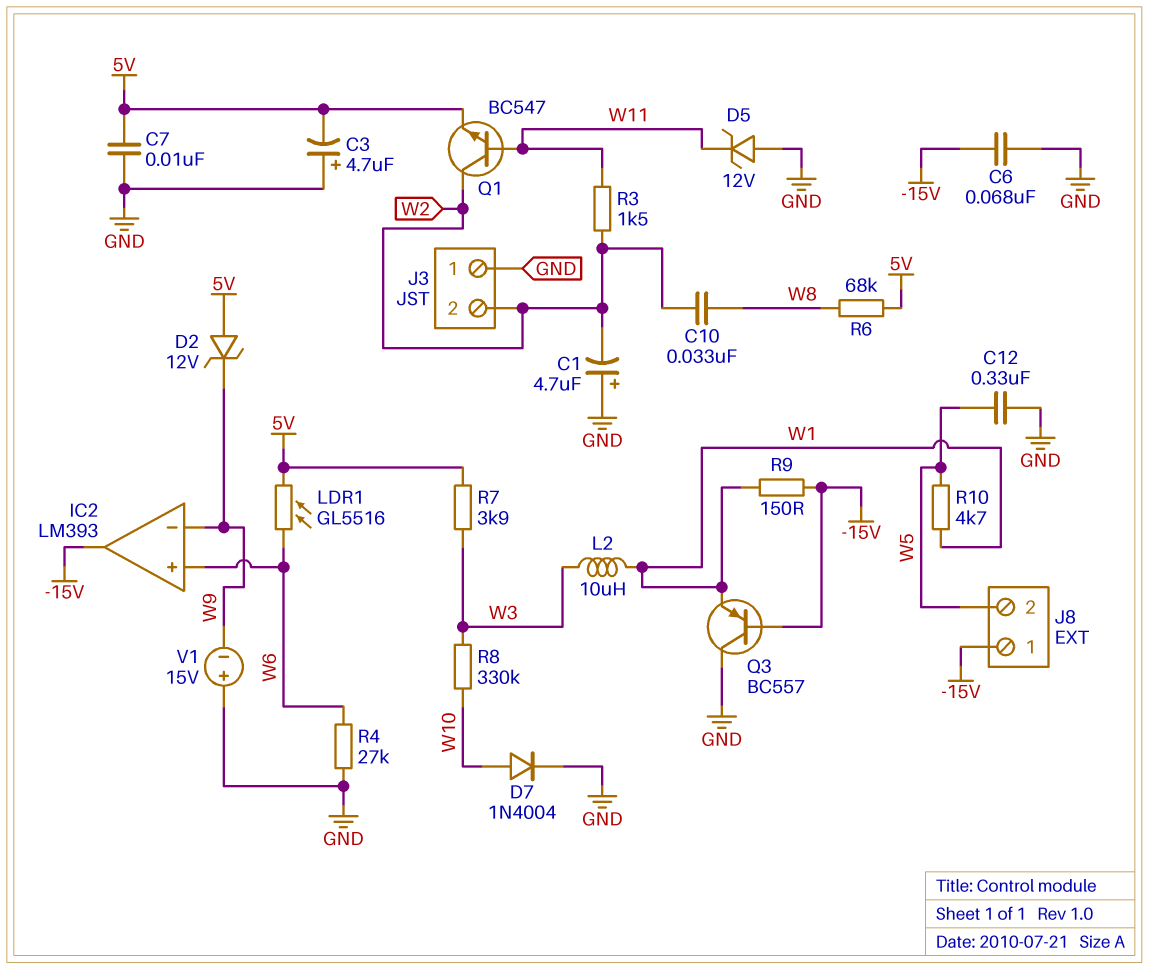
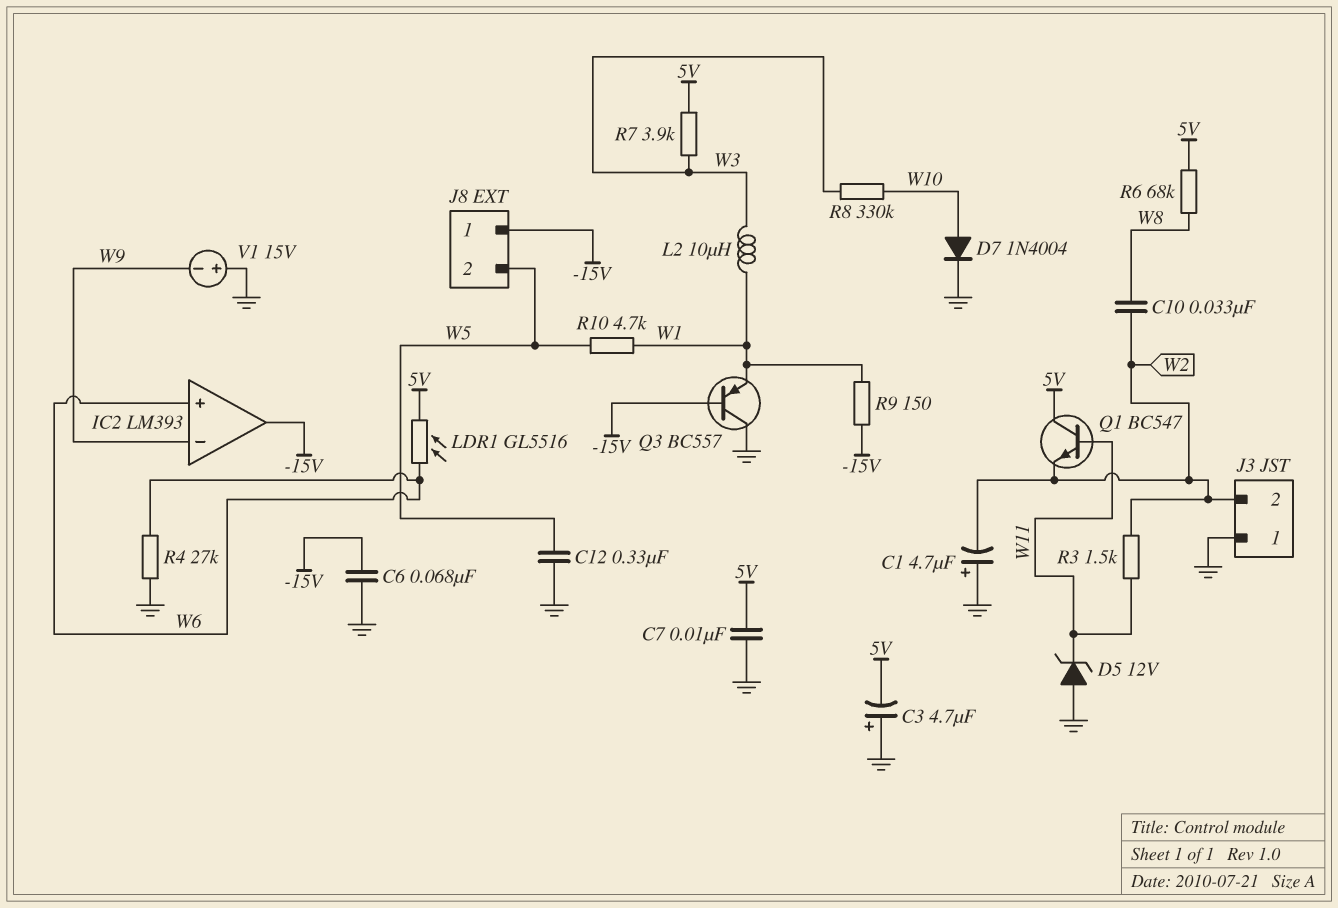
D2: zener 12V (A 5V, K W9) -> none
Q1: NPN BC547 (B W11, C W2, E 5V) -> NPN BC547 (B W11, C 5V, E W2)

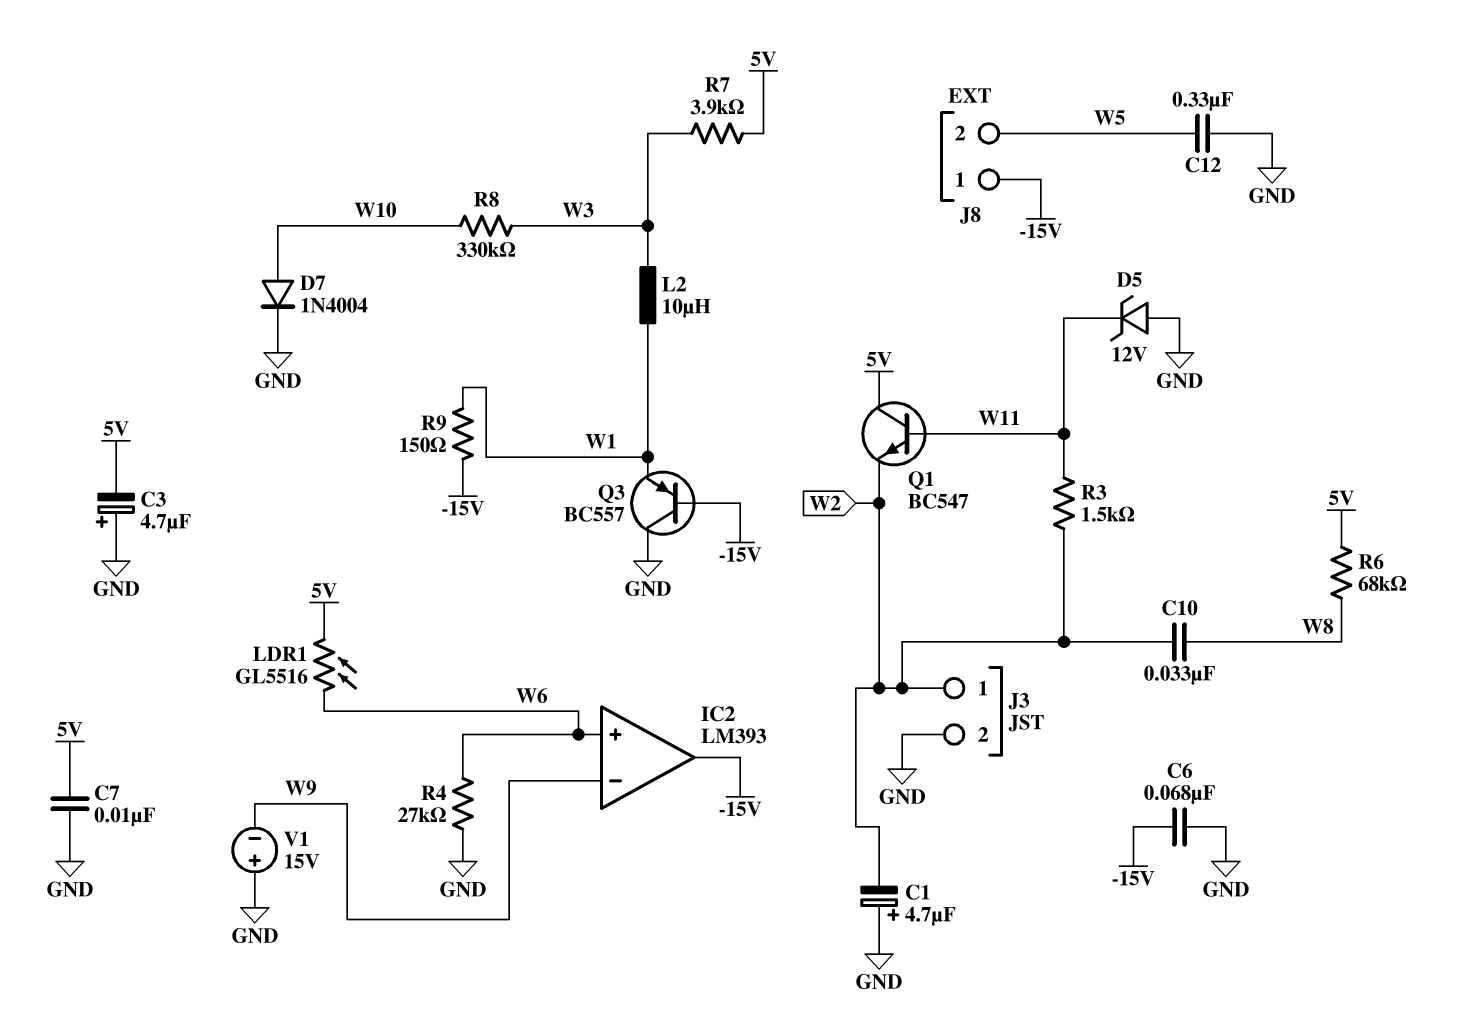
J3 pin 1: GND -> W2
J3 pin 2: W2 -> GND
R10: 4.7k (W1, W5) -> none

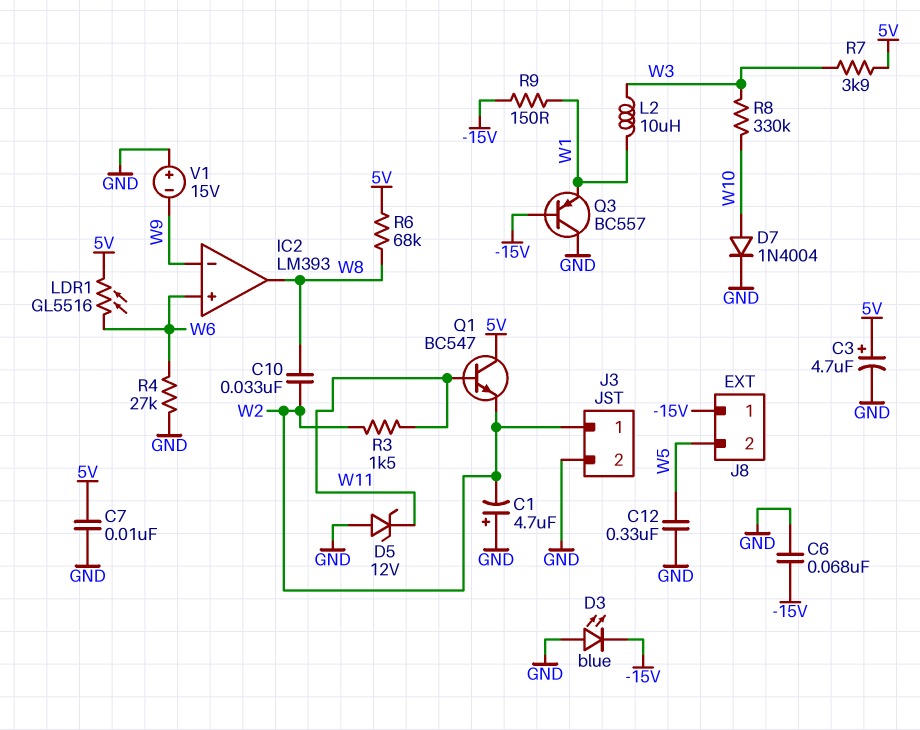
C3: 4.7uF (plus GND, minus 5V) -> 4.7uF (plus 5V, minus GND)
D3: none -> LED blue (A GND, K -15V)
IC2 pin out: -15V -> W8

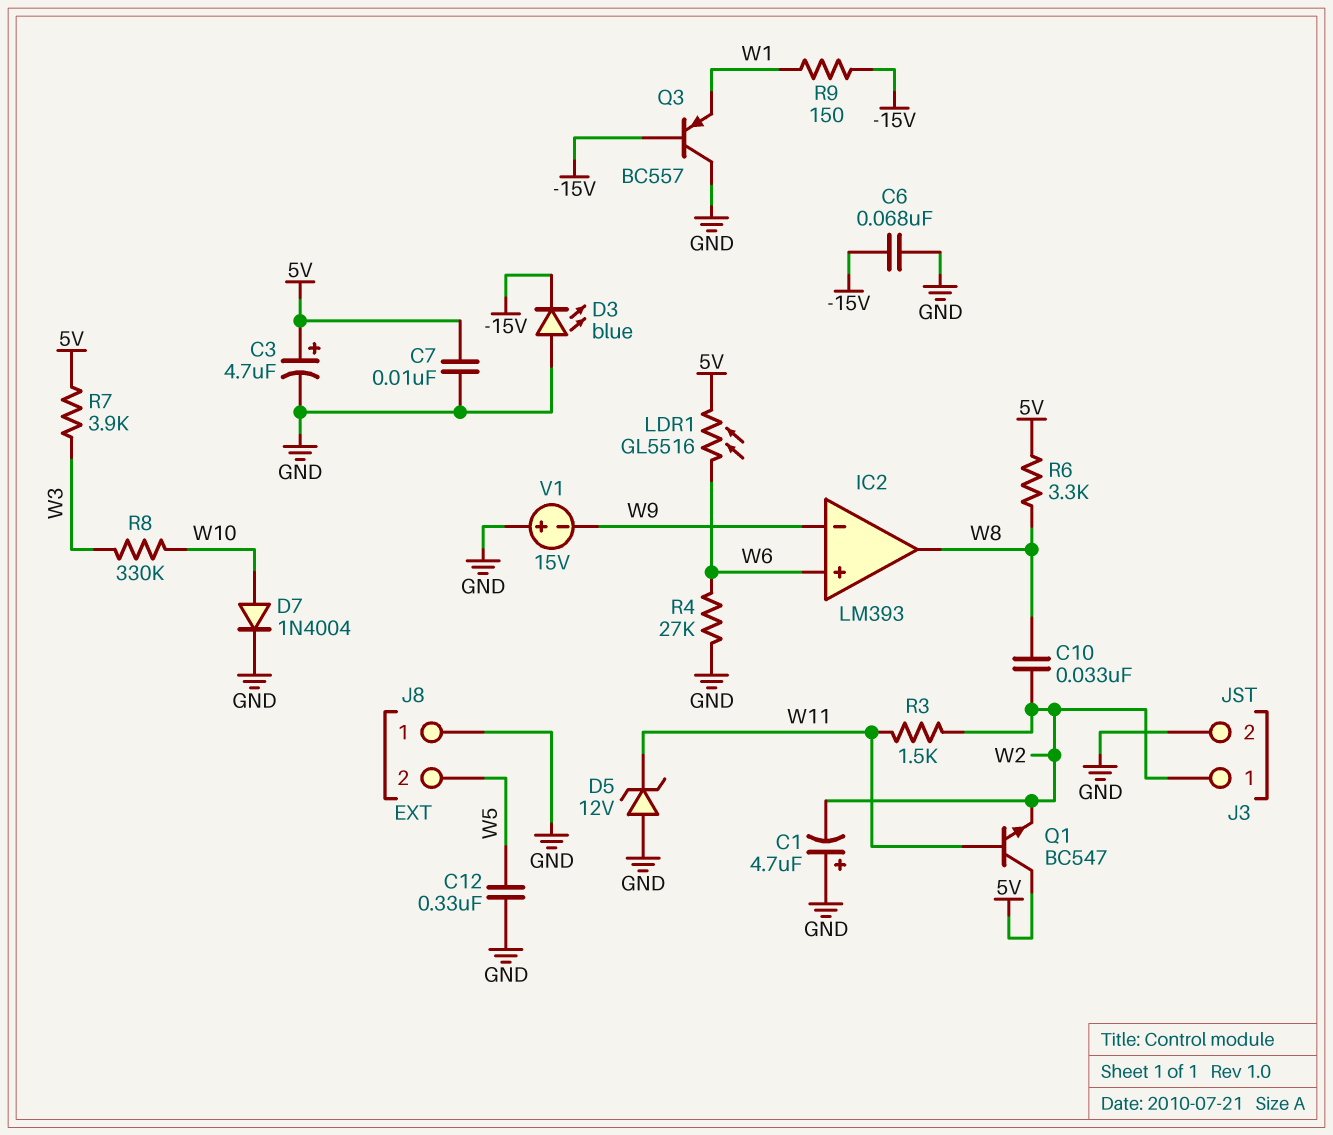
J8 pin 1: -15V -> GND
L2: 10uH (W1, W3) -> none
R6: 68k (5V, W8) -> 3.3k (5V, W8)

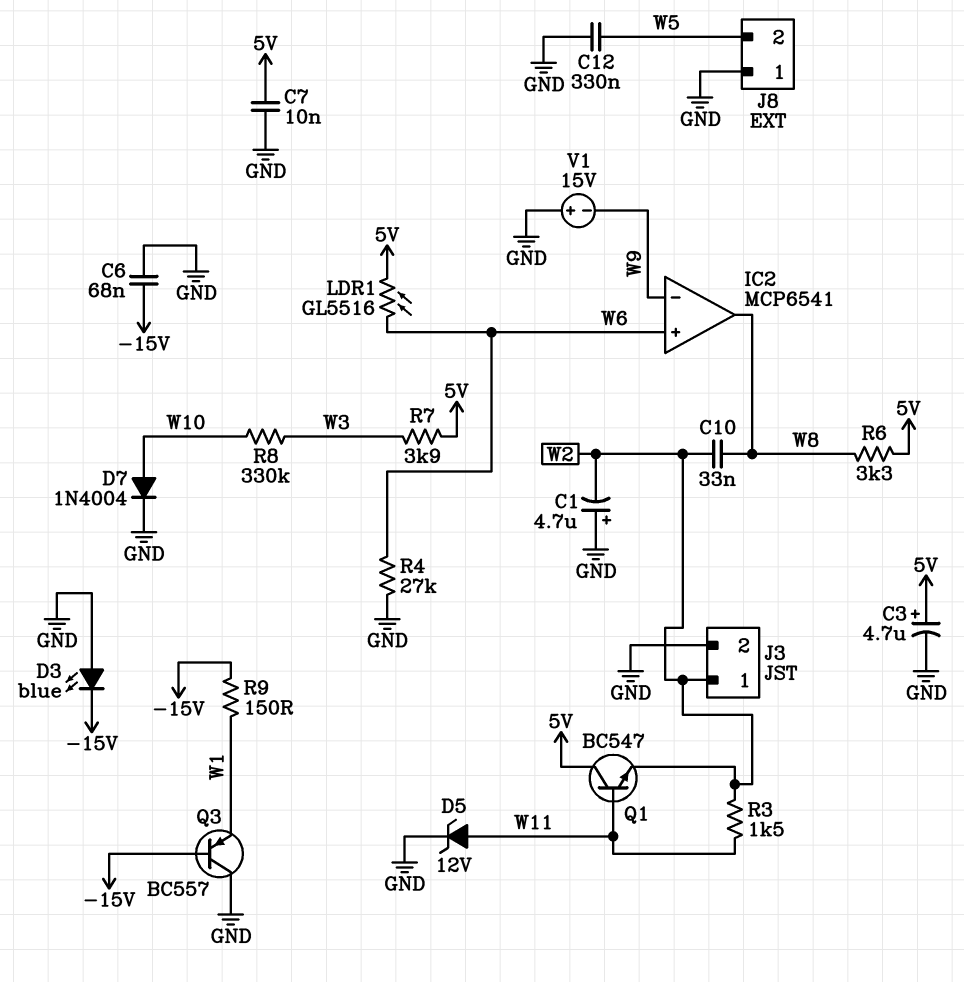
D5: zener 12V (A GND, K W11) -> zener 12V (A W11, K GND)
IC2: LM393 -> MCP6541

